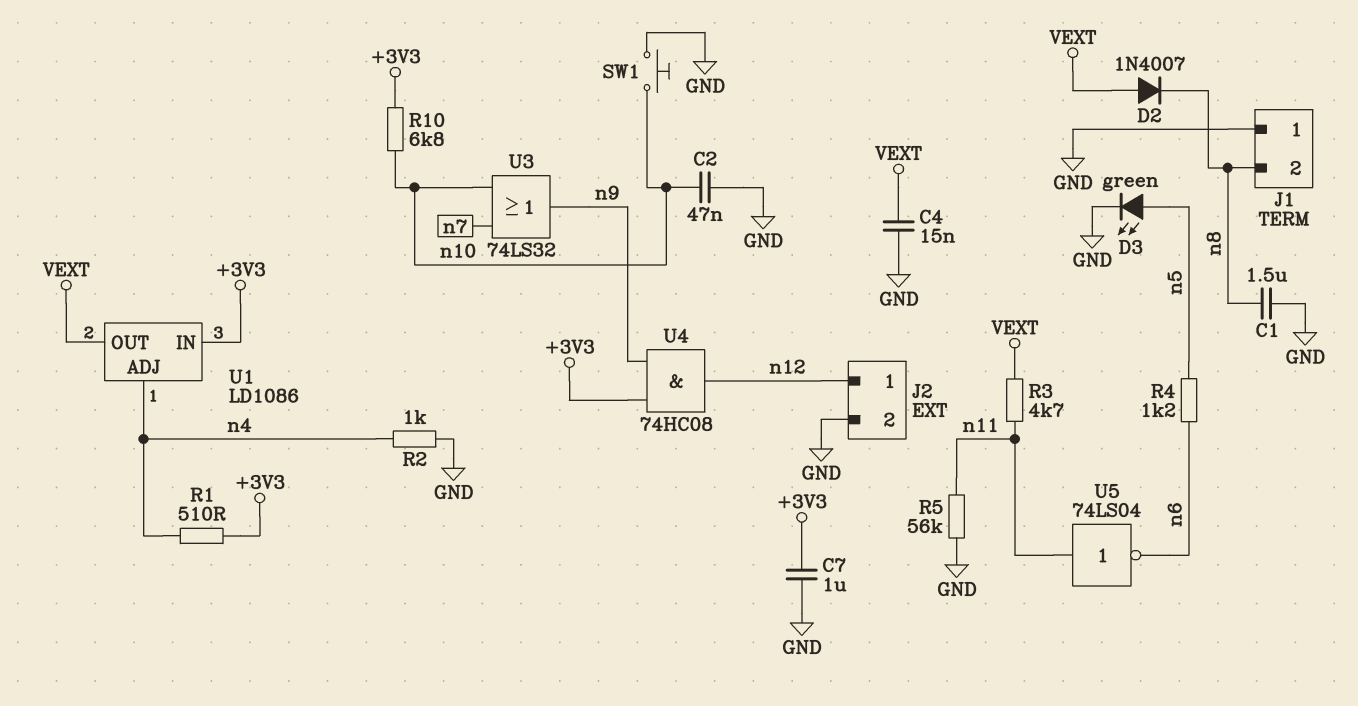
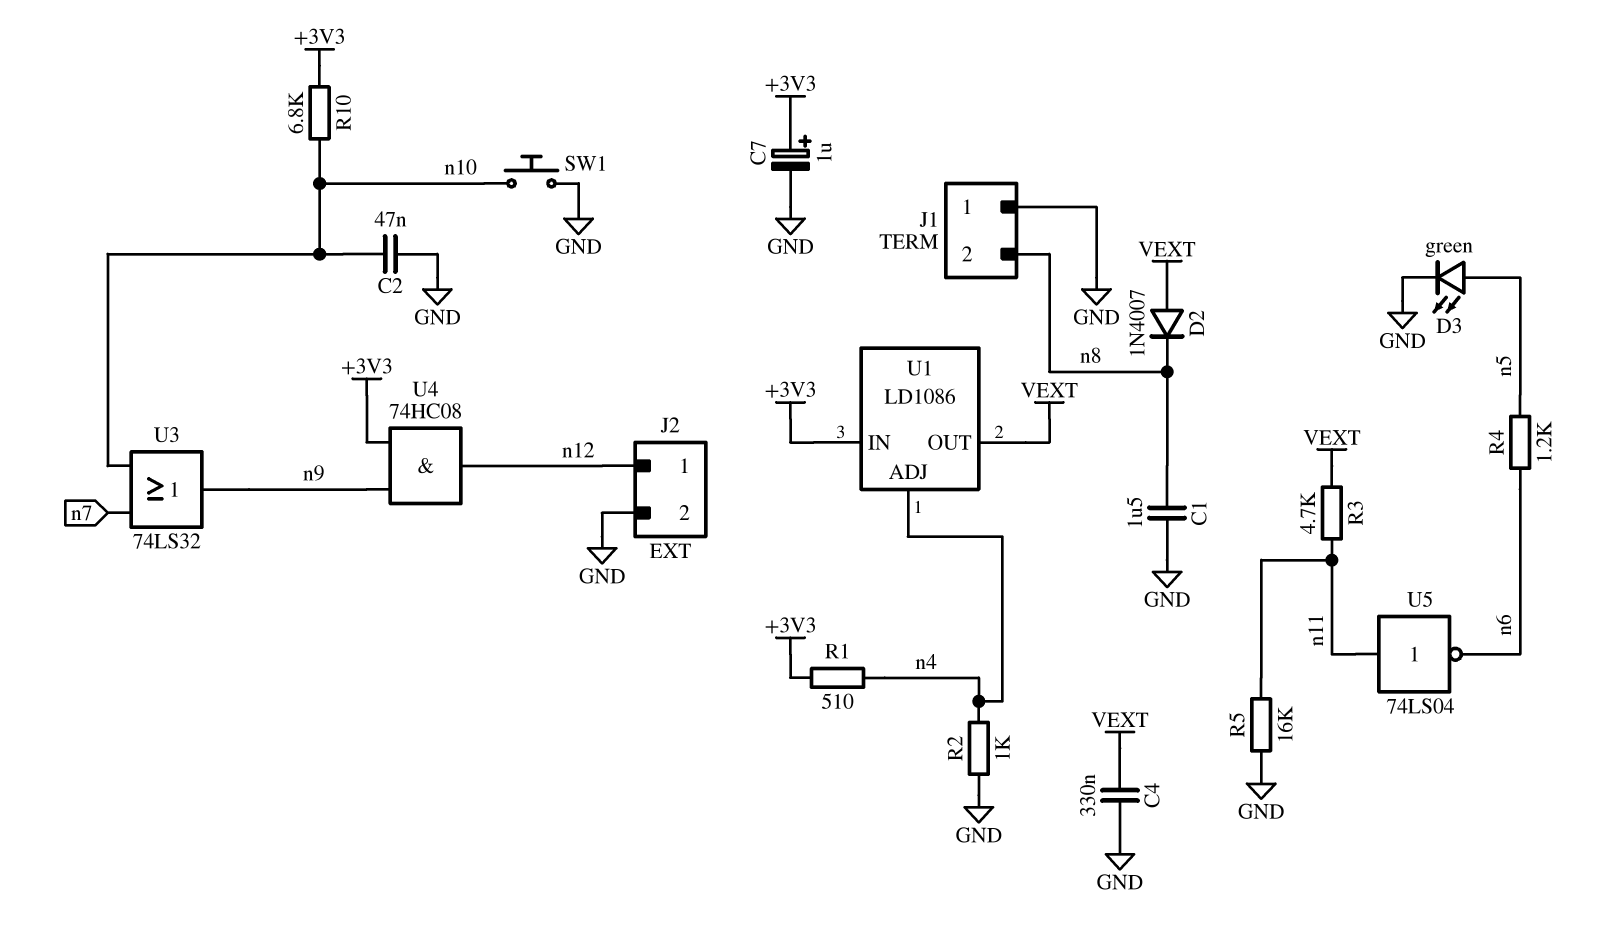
C4: 15nF (GND, VEXT) -> 330nF (GND, VEXT)
C7: 1uF (+3V3, GND) -> 1uF (plus +3V3, minus GND)
R5: 56k (GND, n11) -> 16k (GND, n11)

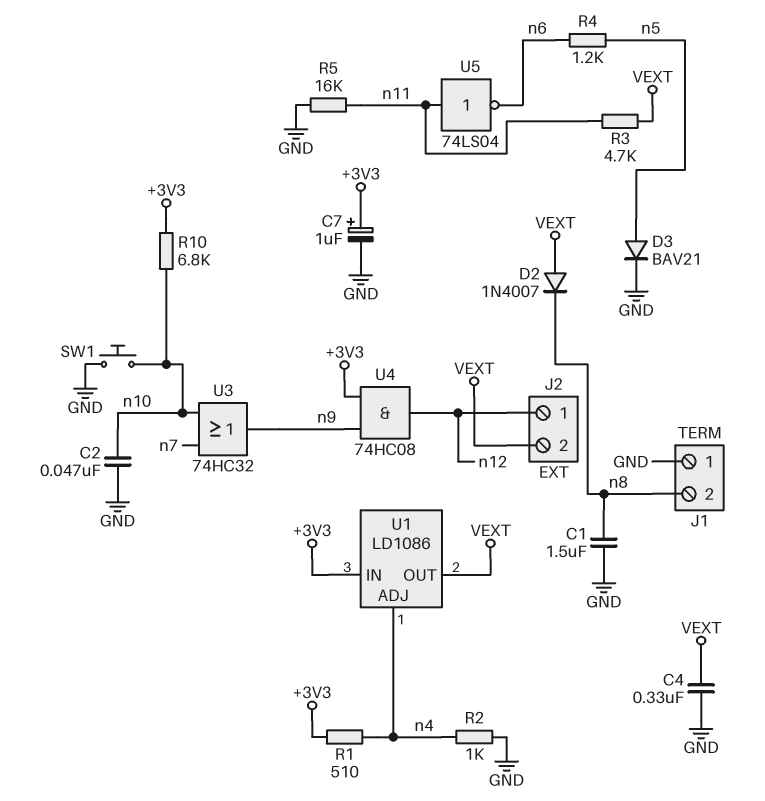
D3: LED green (A n5, K GND) -> diode BAV21 (A n5, K GND)
J2 pin 2: GND -> VEXT
U3: OR 74LS32 (in n7, in n10, out n9) -> OR 74HC32 (in n7, in n10, out n9)

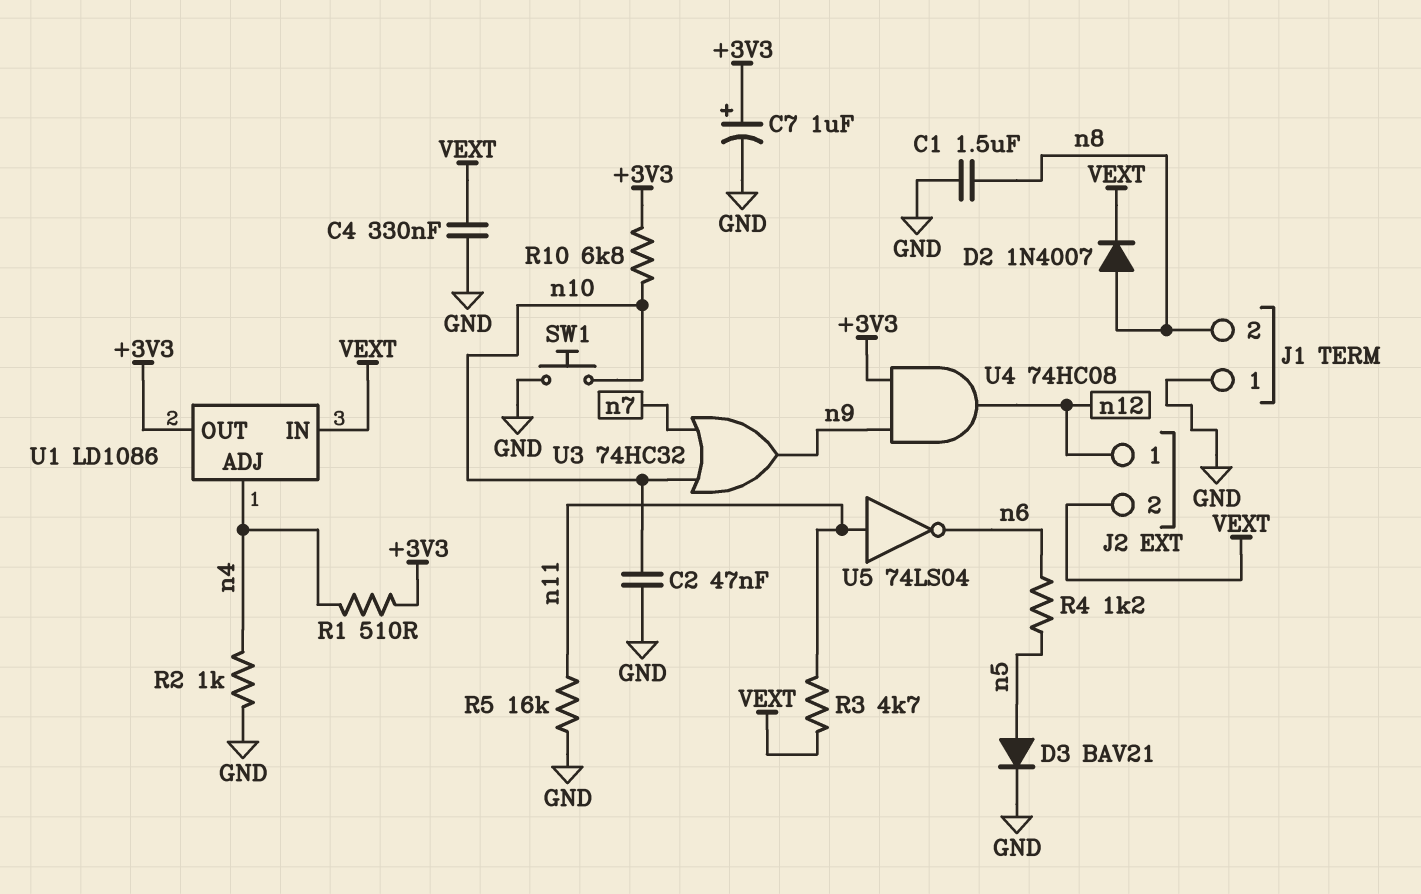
D2: diode 1N4007 (A VEXT, K n8) -> diode 1N4007 (A n8, K VEXT)
U1 pin IN: +3V3 -> VEXT
U1 pin OUT: VEXT -> +3V3

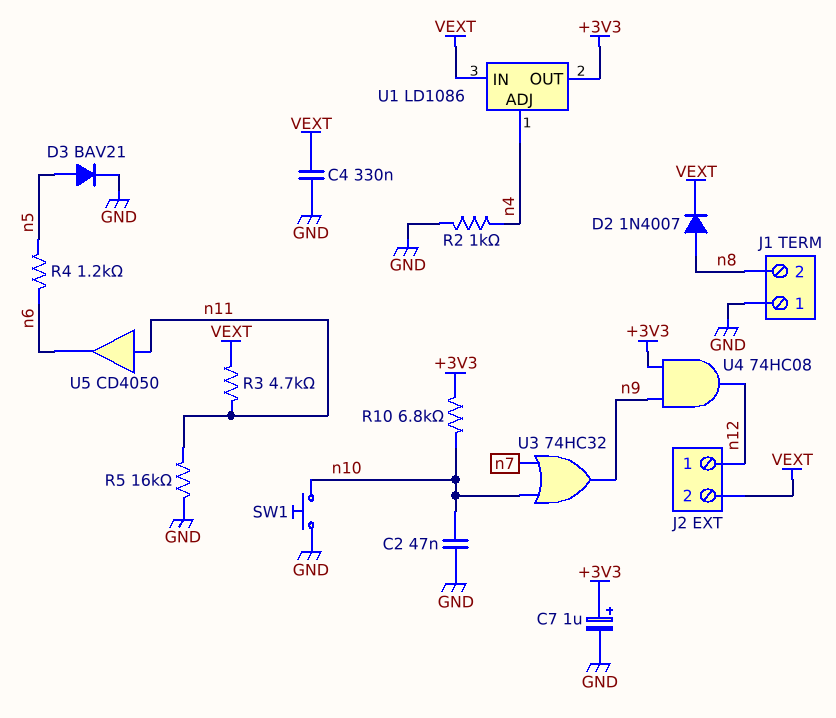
C1: 1.5uF (GND, n8) -> none
R1: 510 (+3V3, n4) -> none
U5: NOT 74LS04 (in n11, out n6) -> buffer CD4050 (in n11, out n6)

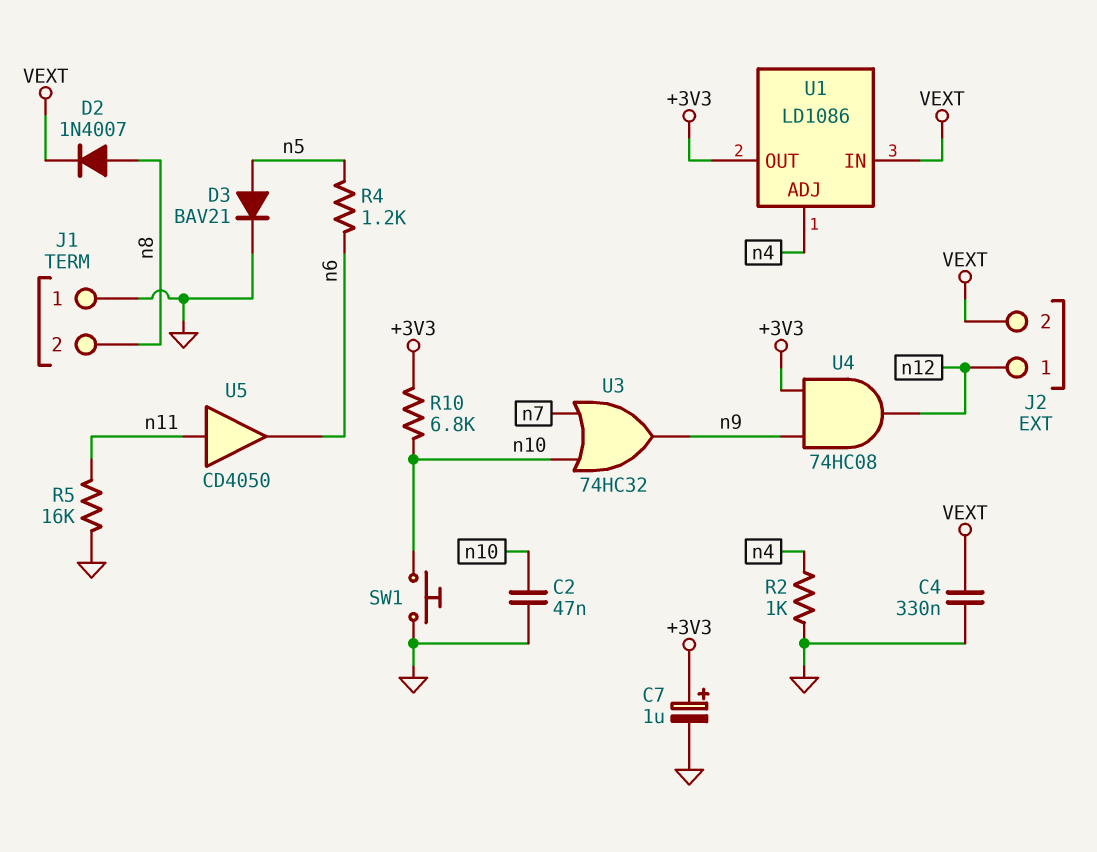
R3: 4.7k (VEXT, n11) -> none

